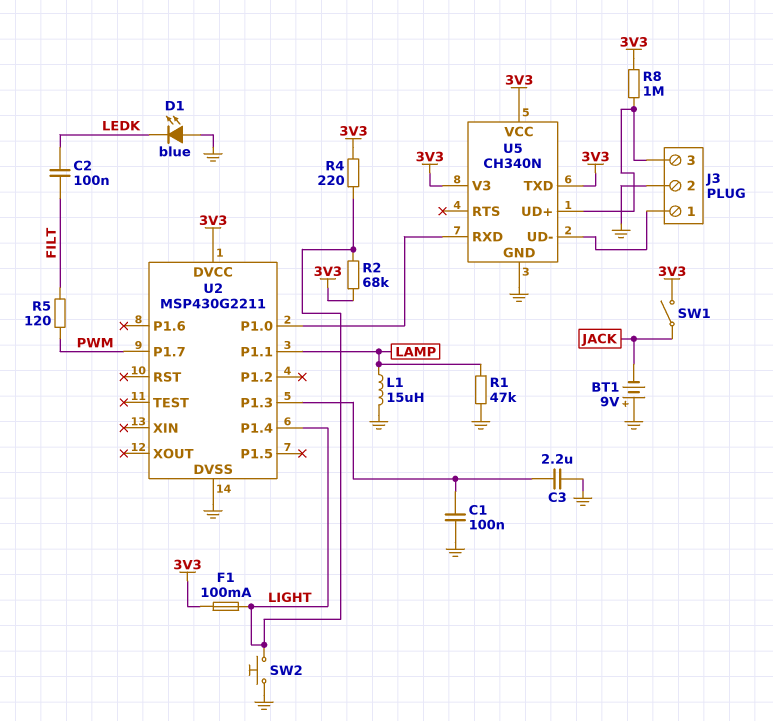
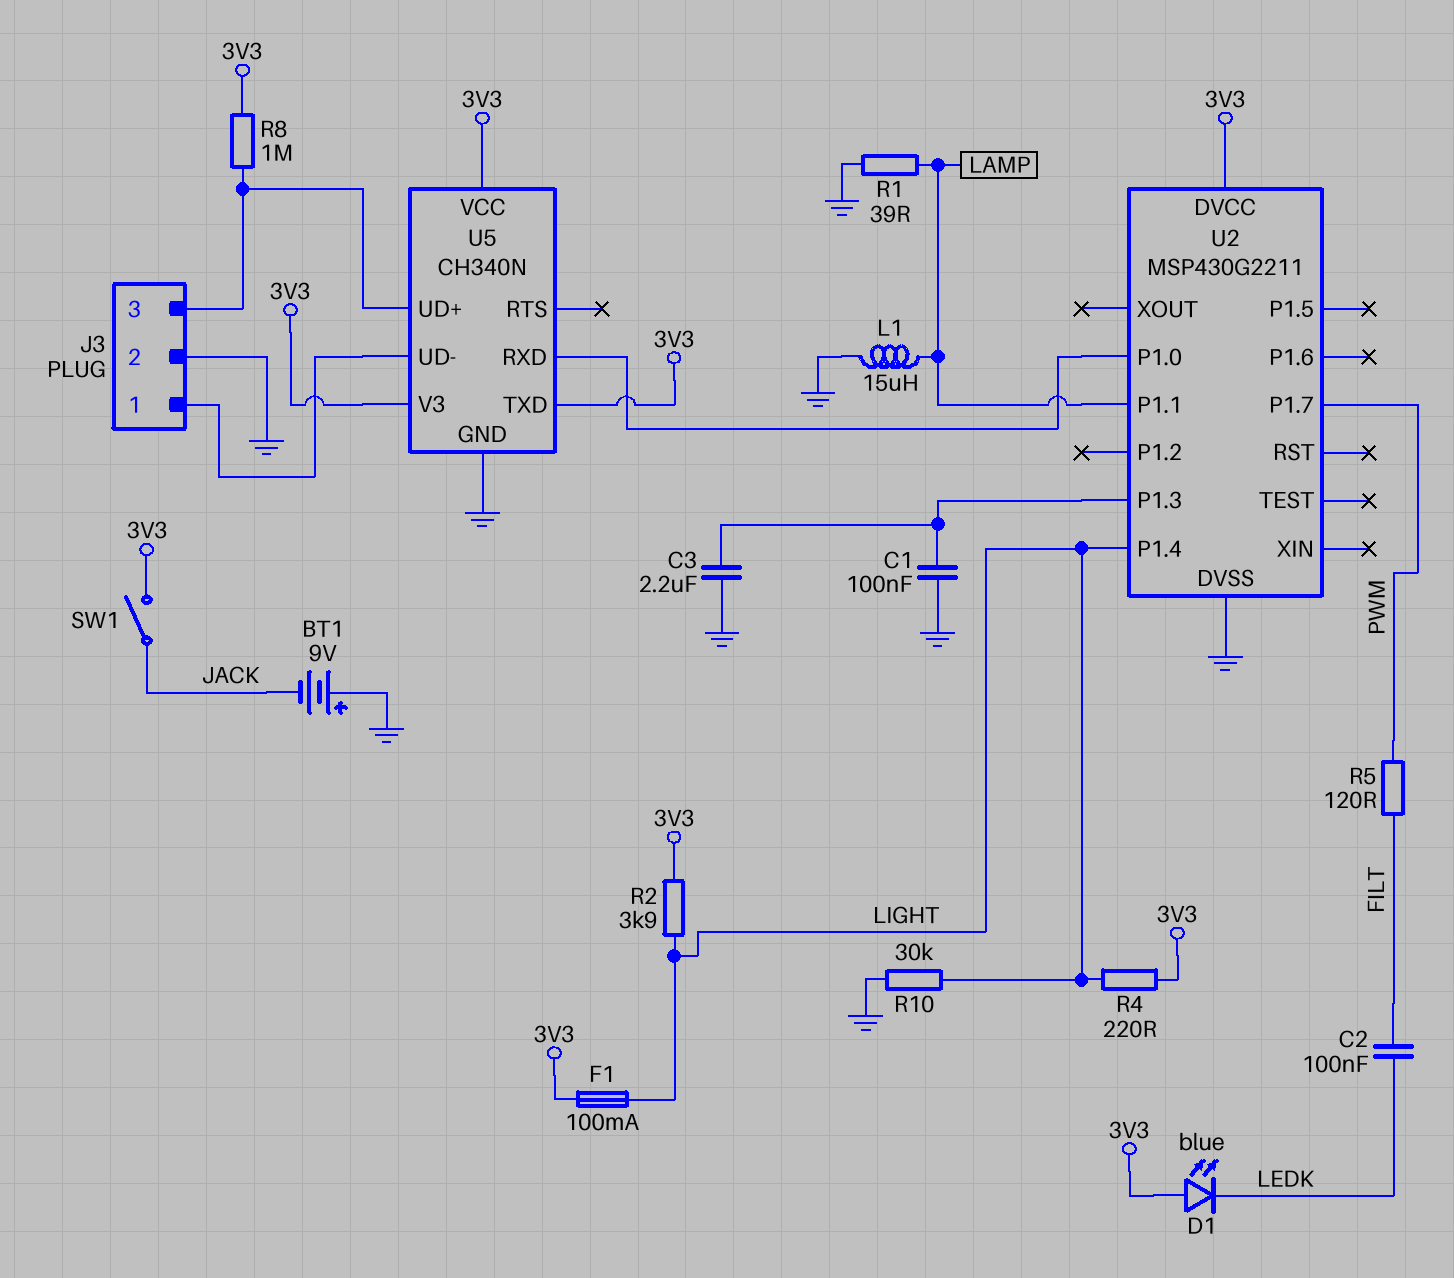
D1: LED blue (A GND, K LEDK) -> LED blue (A 3V3, K LEDK)
R1: 47k (GND, LAMP) -> 39 (GND, LAMP)
R2: 68k (3V3, LIGHT) -> 3.9k (3V3, LIGHT)
R10: none -> 30k (GND, LIGHT)
SW2: button (GND, LIGHT) -> none

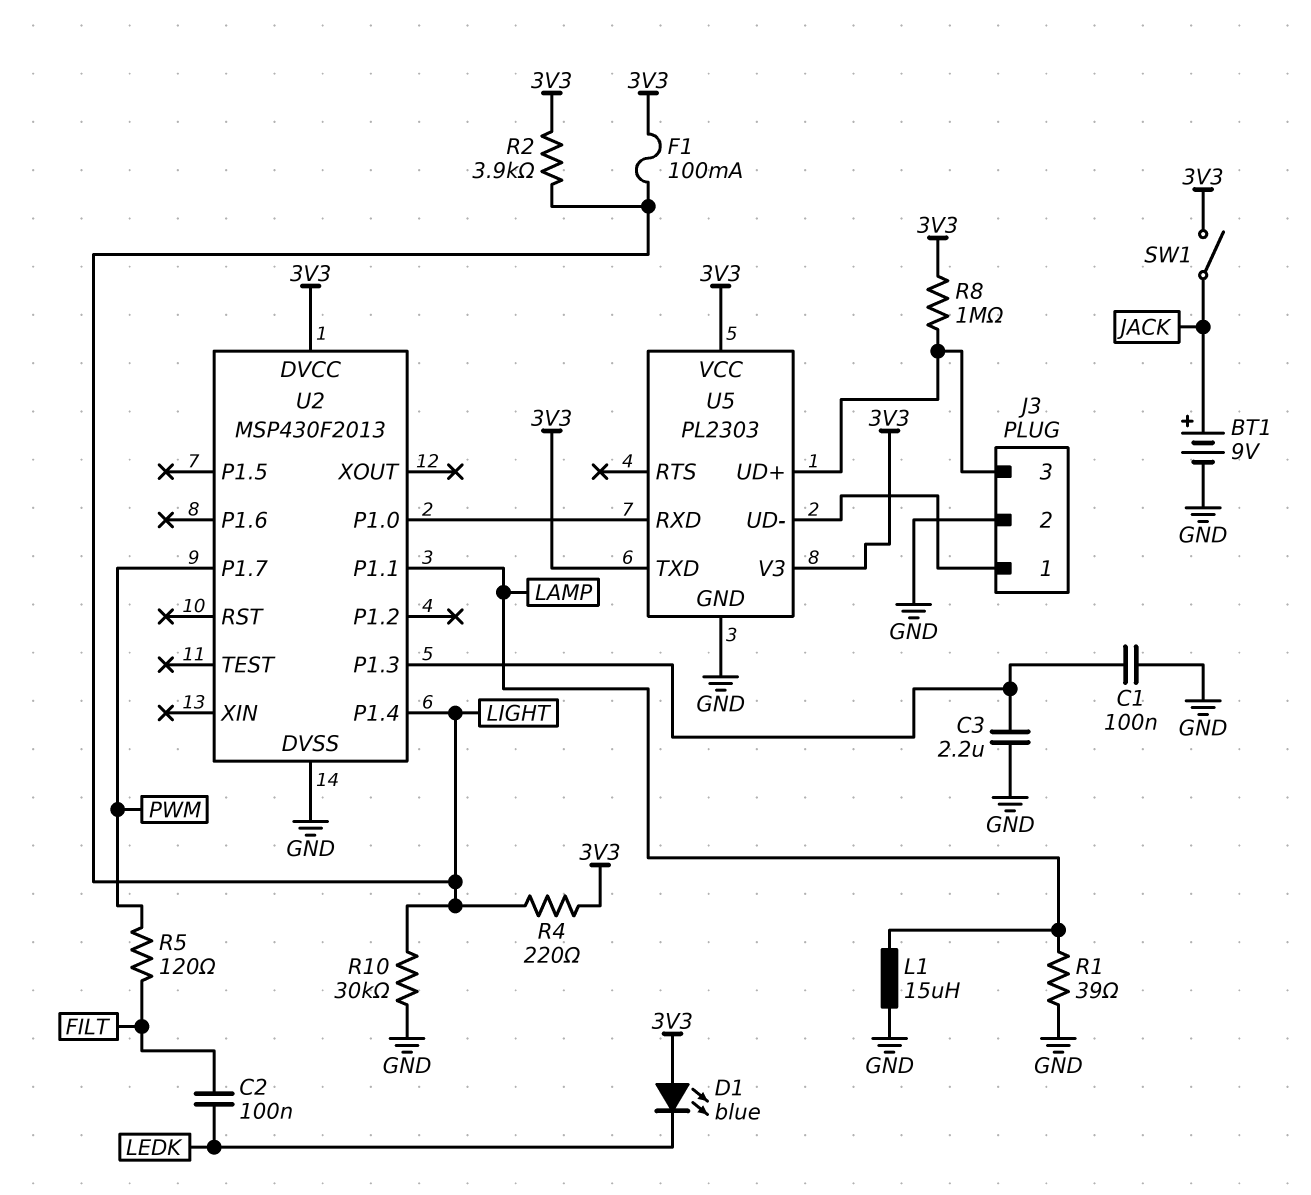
BT1: 9V (plus GND, minus JACK) -> 9V (plus JACK, minus GND)
U2: MSP430G2211 -> MSP430F2013
U5: CH340N -> PL2303

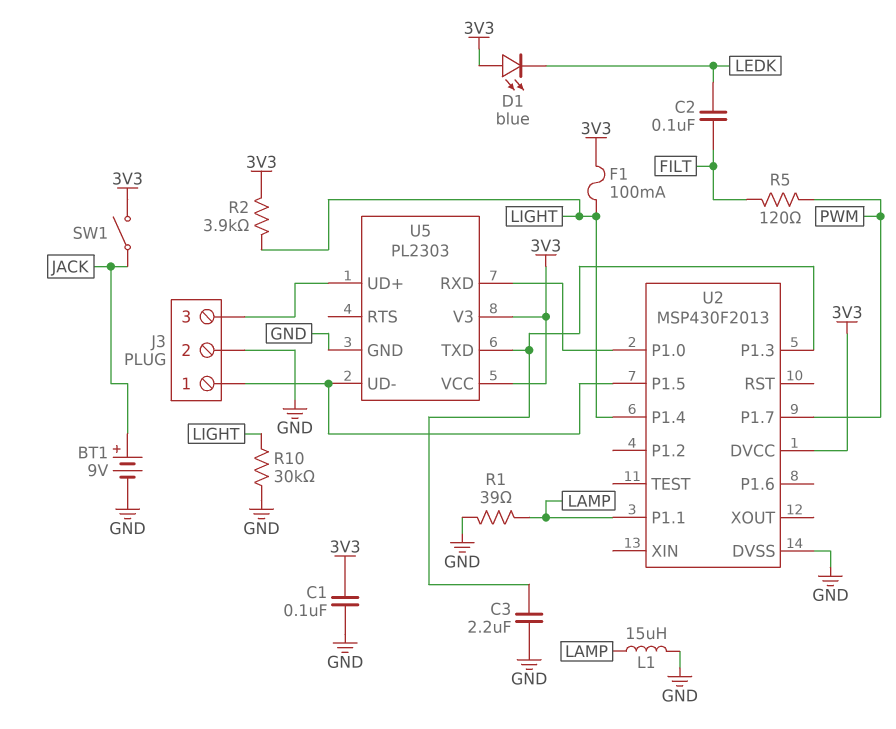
C1: 100nF (GND, U2/P1.3) -> 100nF (3V3, GND)
R4: 220 (3V3, LIGHT) -> none
R8: 1M (3V3, J3/3) -> none
U2 pin P1.5: none -> J3/1
U5 pin TXD: 3V3 -> U2/P1.3

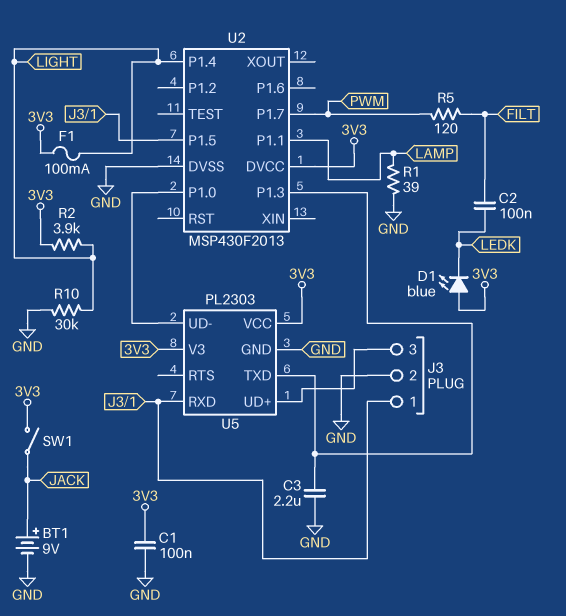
L1: 15uH (GND, LAMP) -> none
U5 pin RXD: U2/P1.0 -> J3/1
U5 pin UD-: J3/1 -> U2/P1.0

